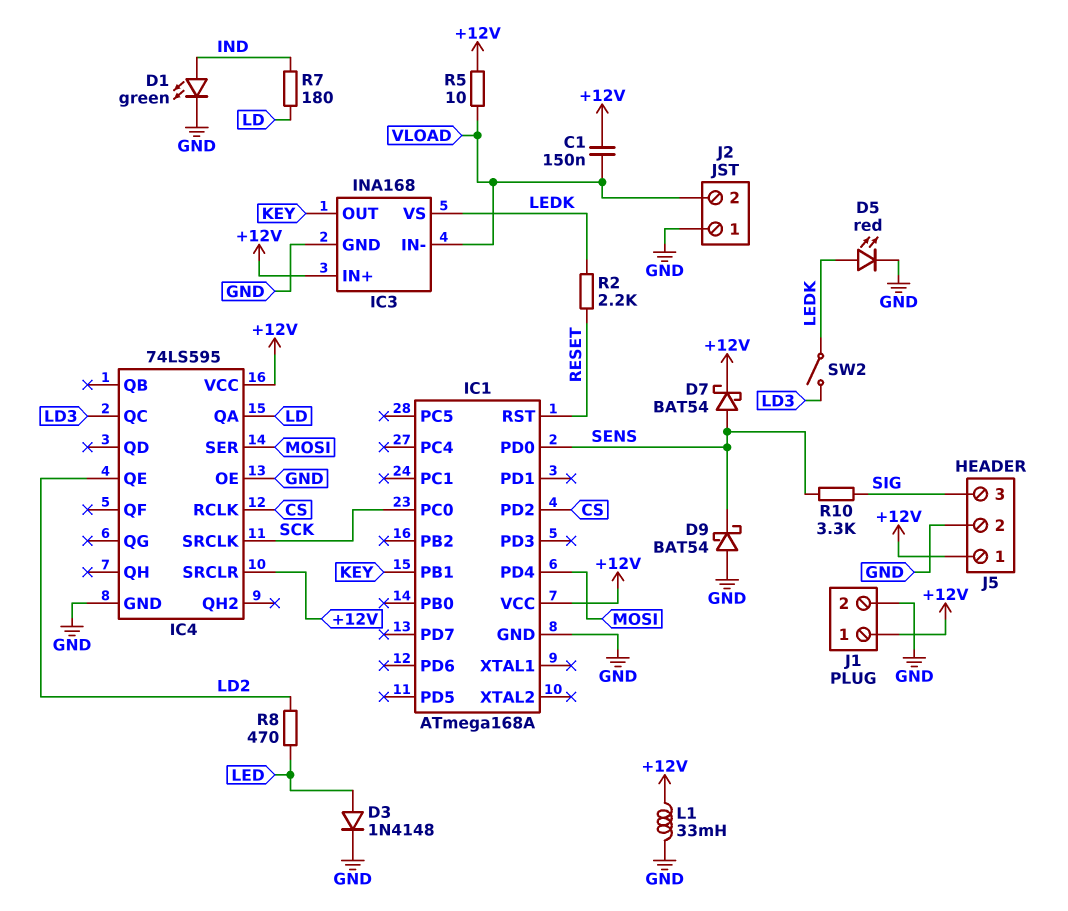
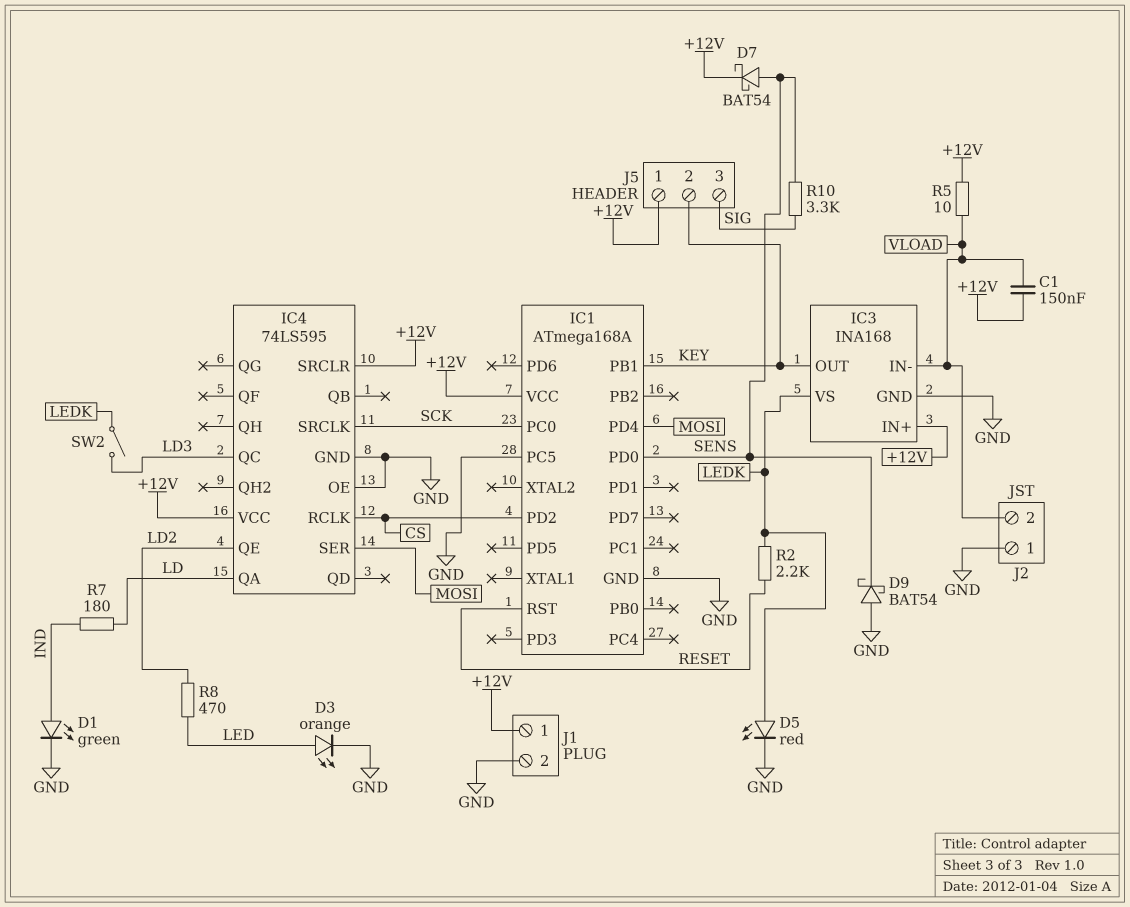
D3: diode 1N4148 (A LED, K GND) -> LED orange (A LED, K GND)
IC1 pin PC5: none -> GND
J5 pin 2: GND -> KEY
L1: 33mH (+12V, GND) -> none

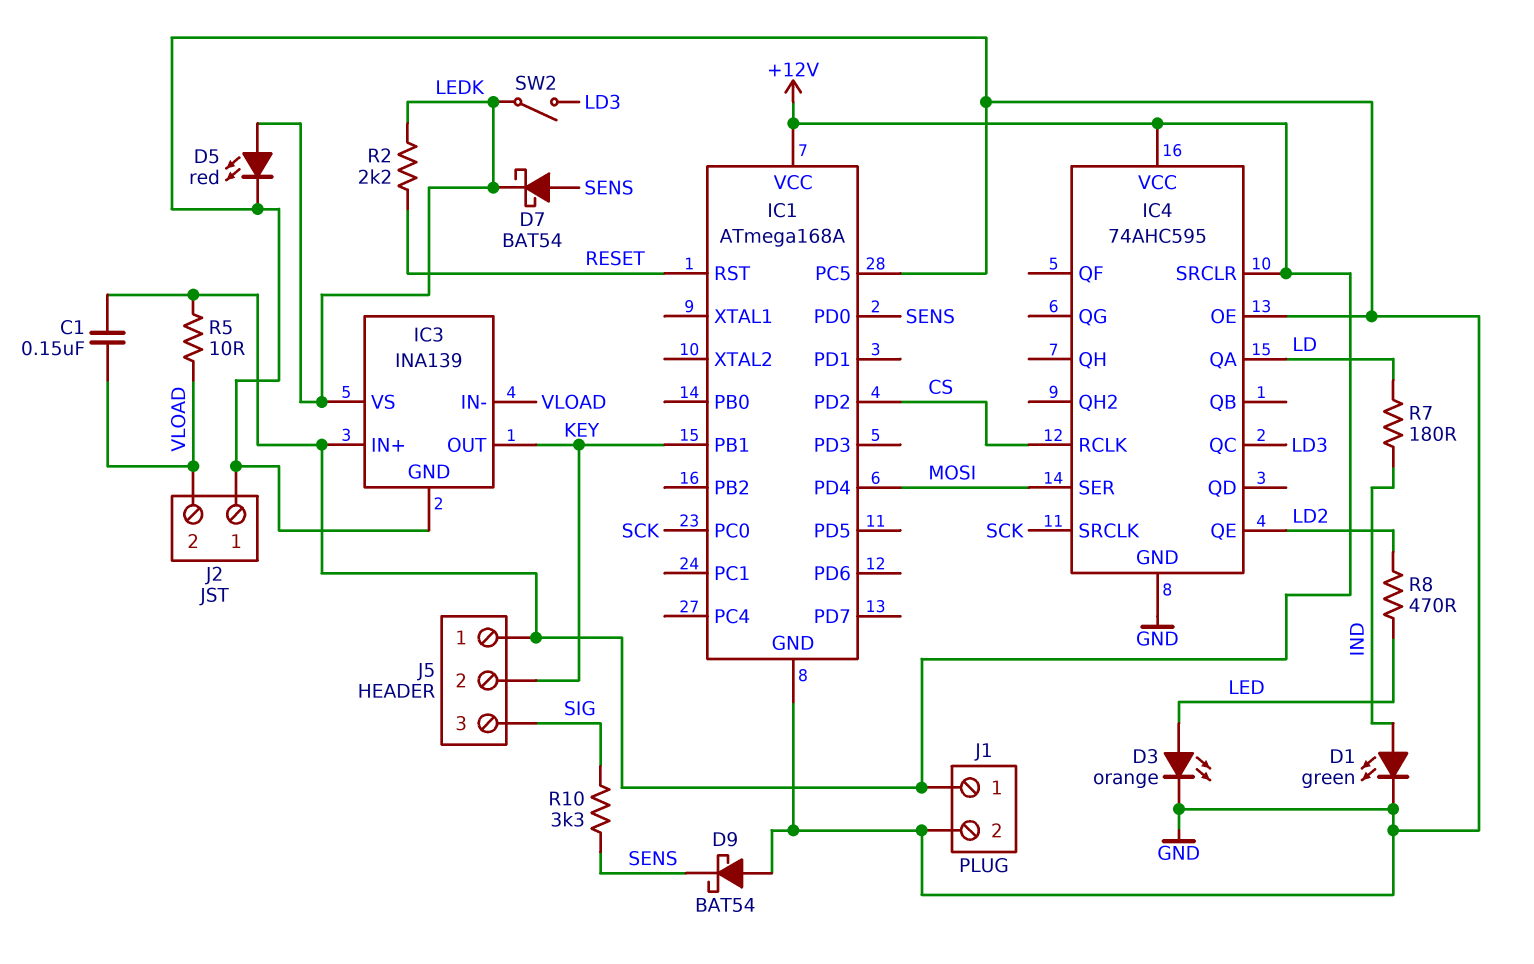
D7: schottky BAT54 (A SENS, K +12V) -> schottky BAT54 (A SENS, K LEDK)
IC3: INA168 -> INA139
IC4: 74LS595 -> 74AHC595

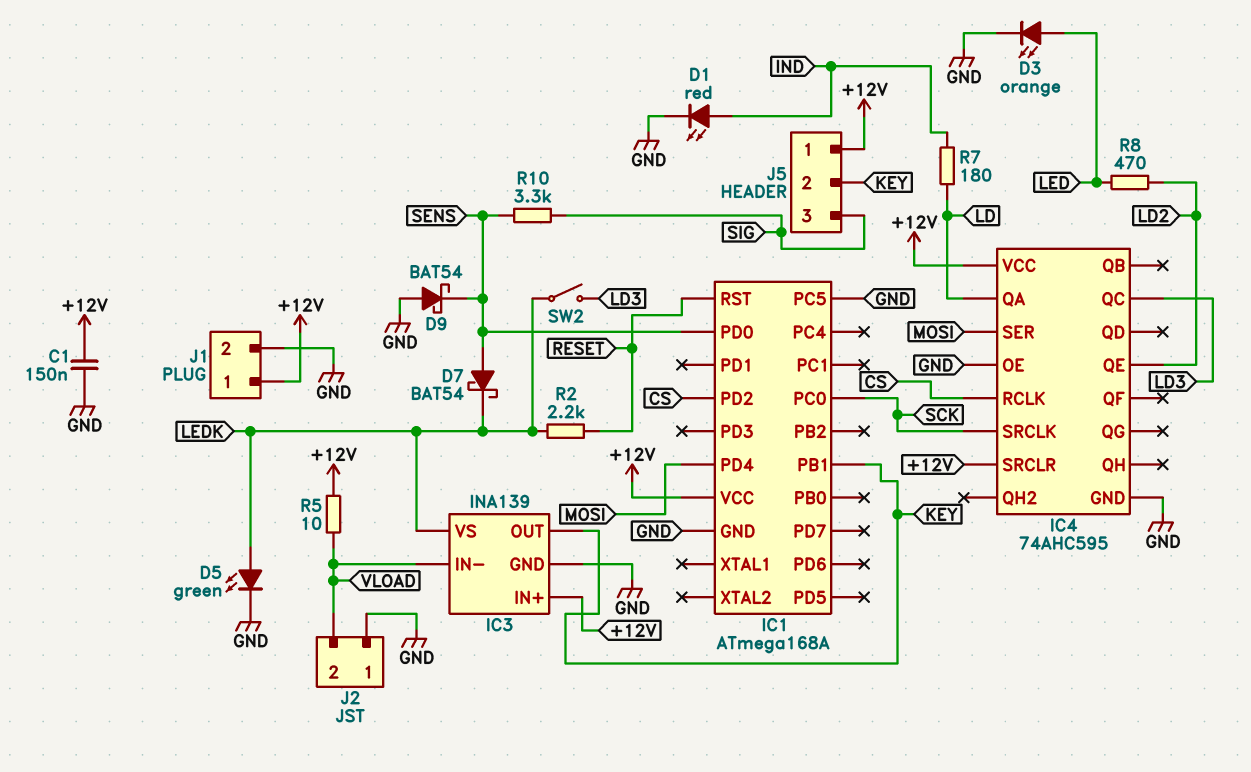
C1: 150nF (+12V, VLOAD) -> 150nF (+12V, GND)
D1: LED green (A IND, K GND) -> LED red (A IND, K GND)
D5: LED red (A LEDK, K GND) -> LED green (A LEDK, K GND)

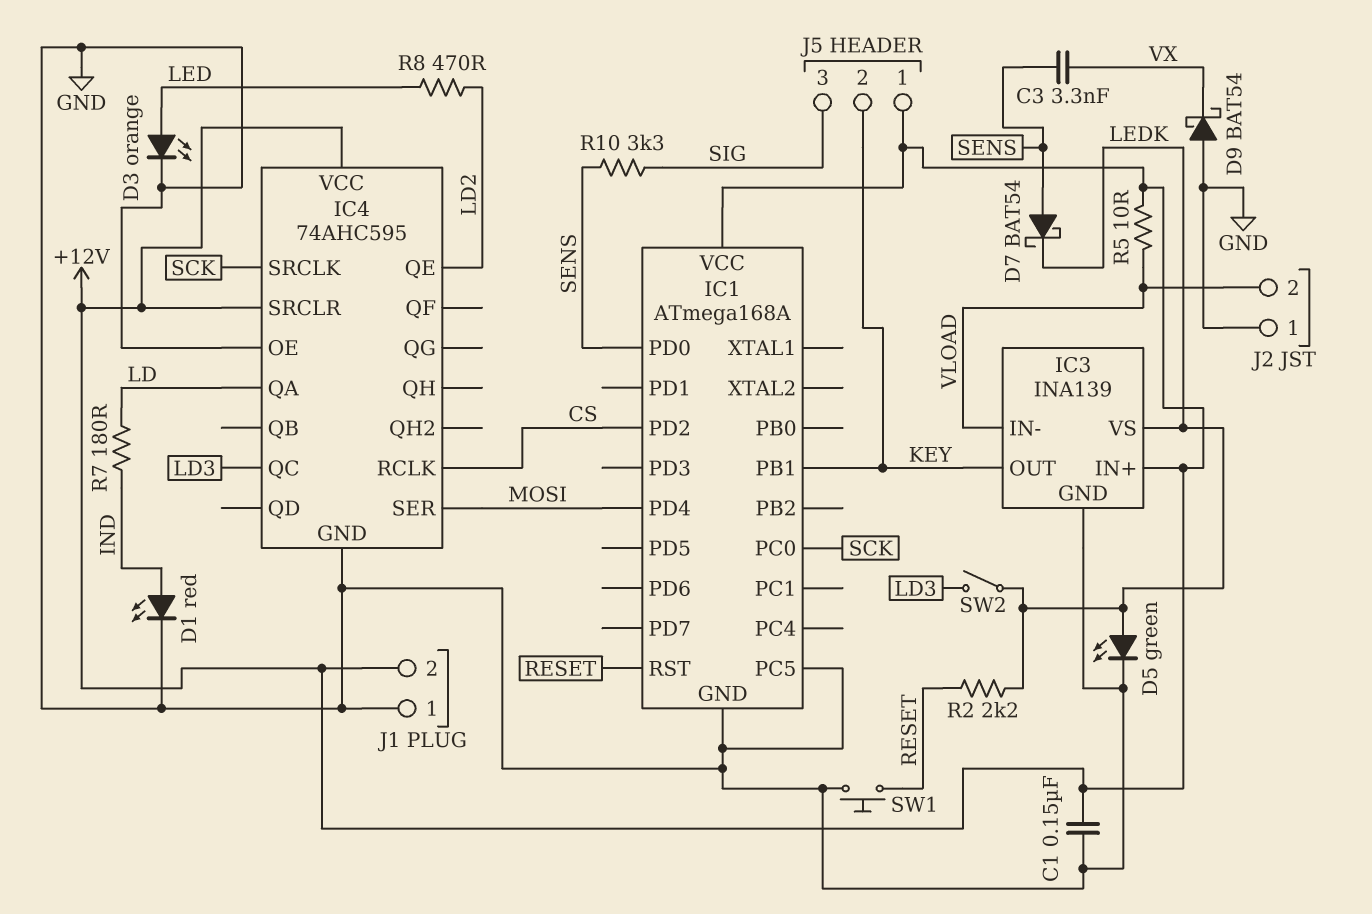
C3: none -> 3.3nF (SENS, VX)
D9: schottky BAT54 (A GND, K SENS) -> schottky BAT54 (A GND, K VX)
J1 pin 1: +12V -> GND
J1 pin 2: GND -> +12V
SW1: none -> button (GND, RESET)

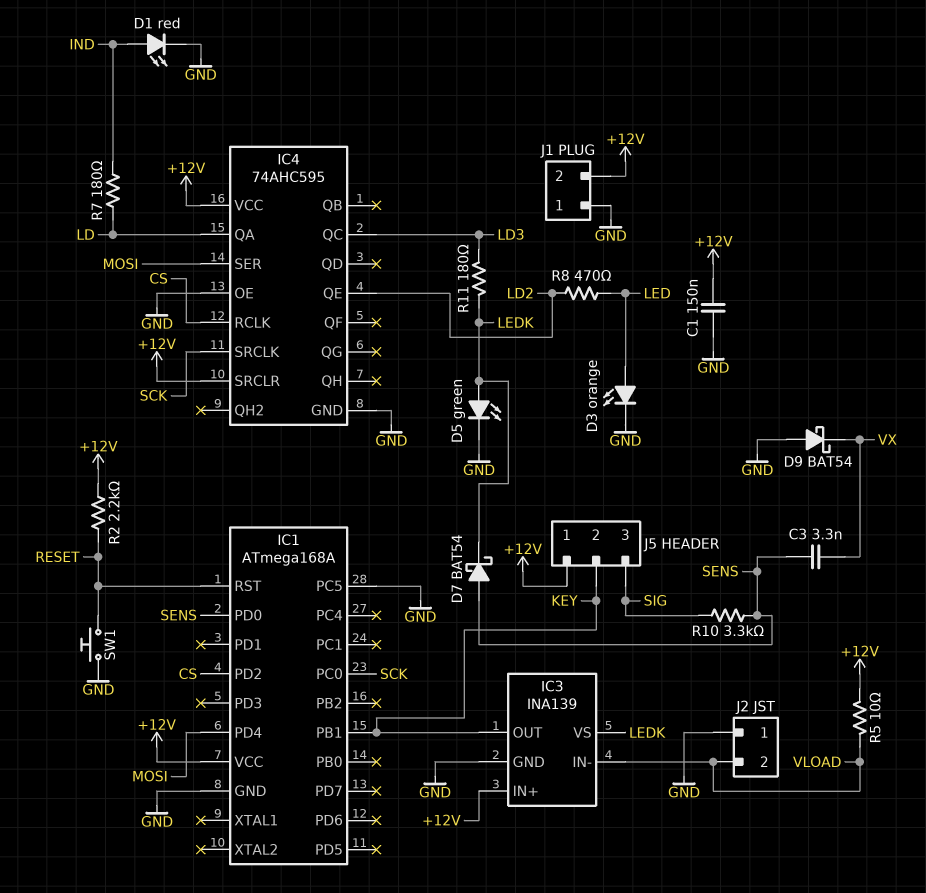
R2: 2.2k (LEDK, RESET) -> 2.2k (+12V, RESET)
R11: none -> 180 (LD3, LEDK)
SW2: switch (LD3, LEDK) -> none

